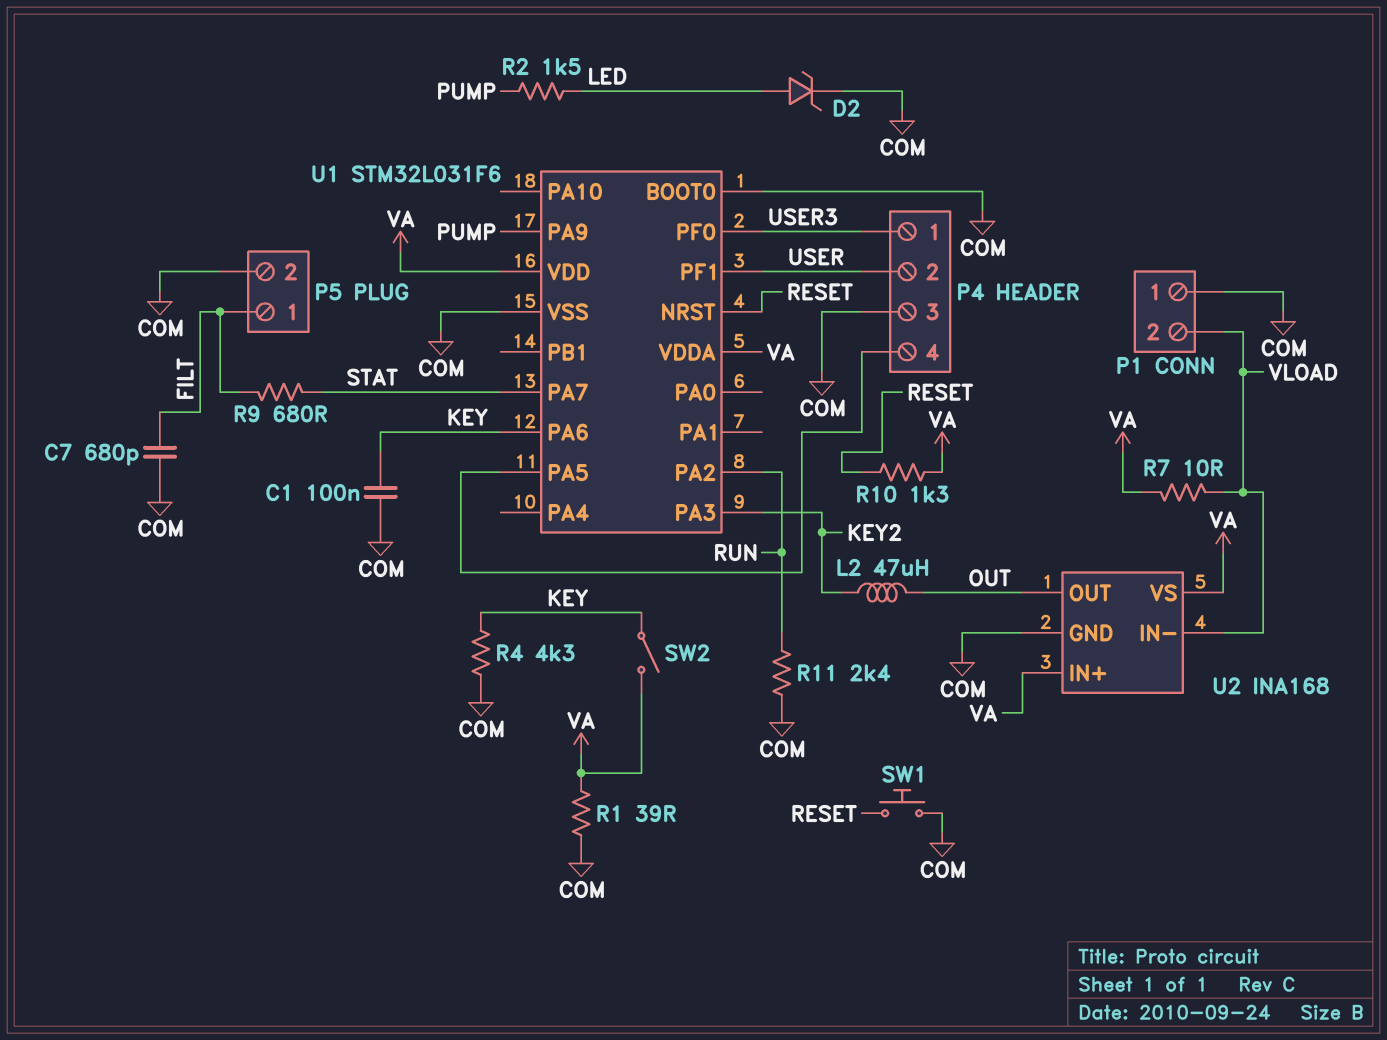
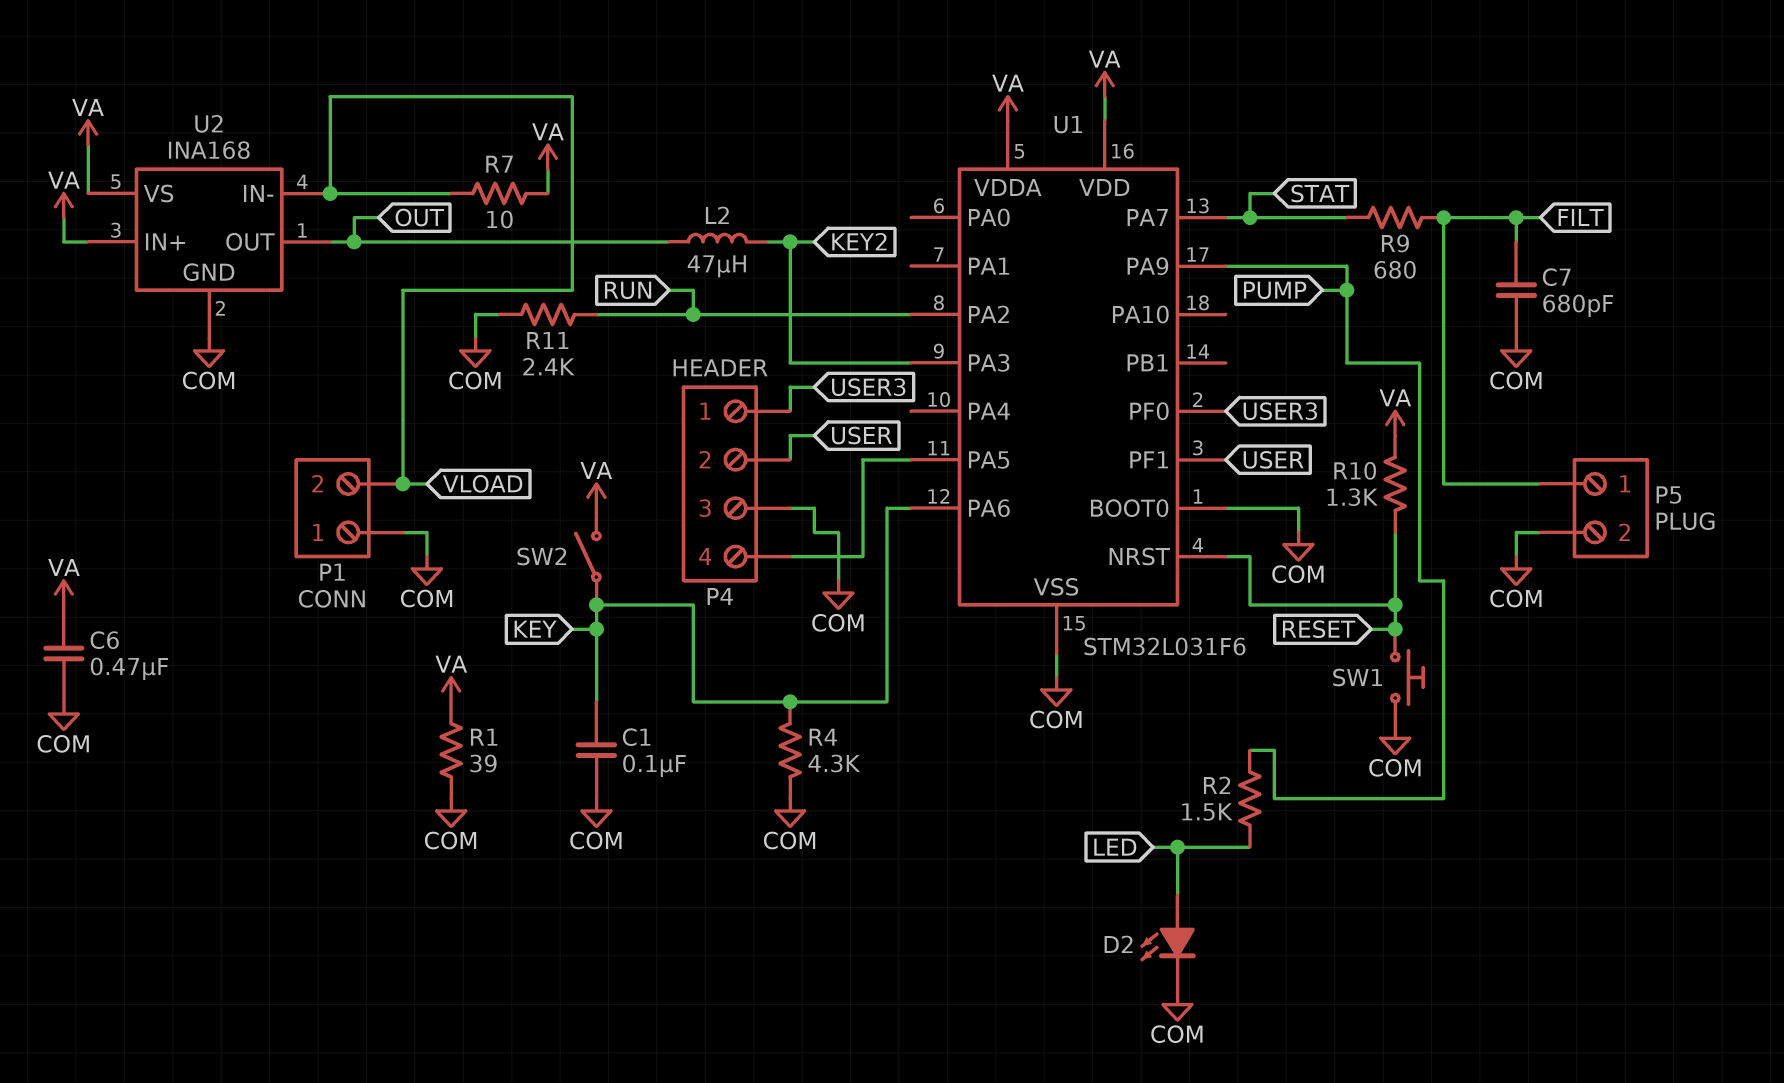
C6: none -> 470nF (COM, VA)
D2: zener (A LED, K COM) -> LED (A LED, K COM)

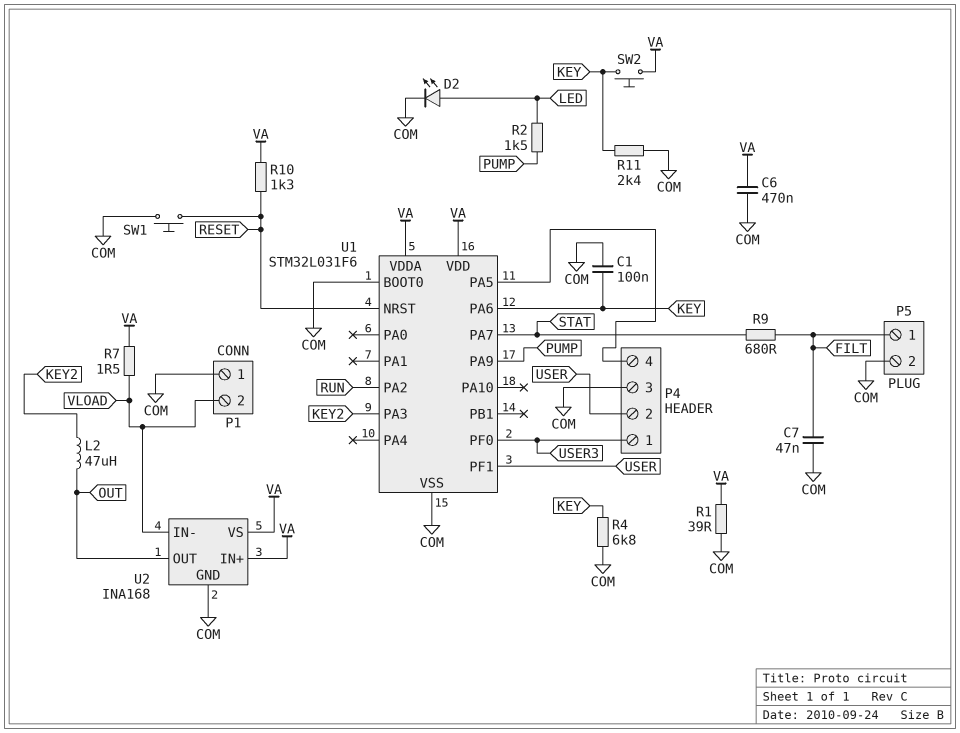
C7: 680pF (COM, FILT) -> 47nF (COM, FILT)
R4: 4.3k (COM, KEY) -> 6.8k (COM, KEY)
R7: 10 (VA, VLOAD) -> 1.5 (VA, VLOAD)
R11: 2.4k (COM, RUN) -> 2.4k (COM, KEY)
SW2: switch (KEY, VA) -> button (KEY, VA)

